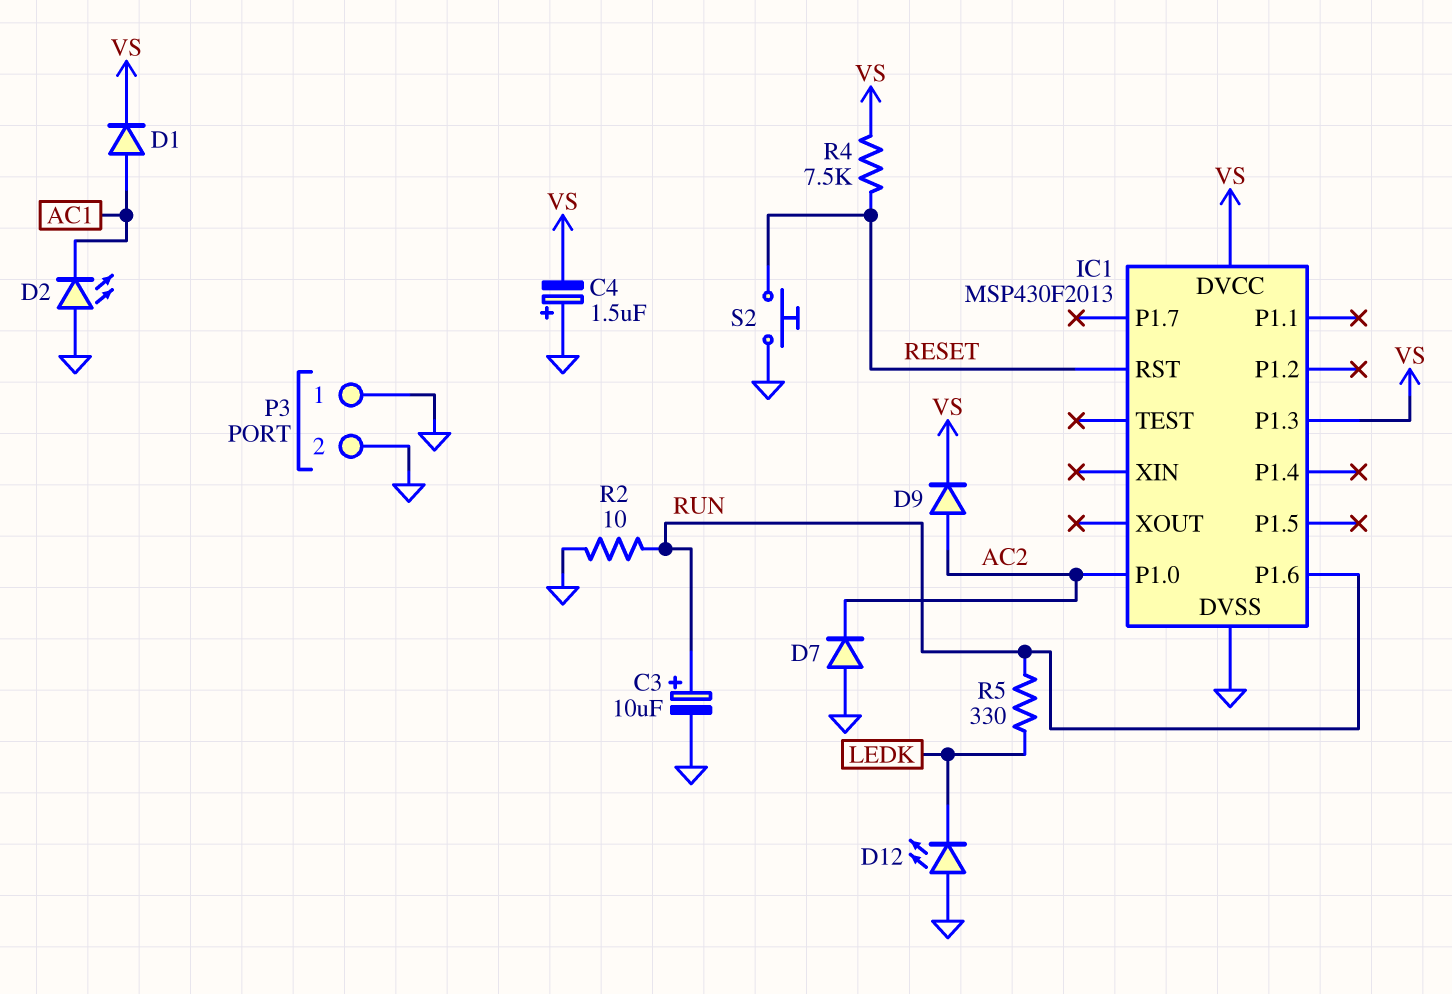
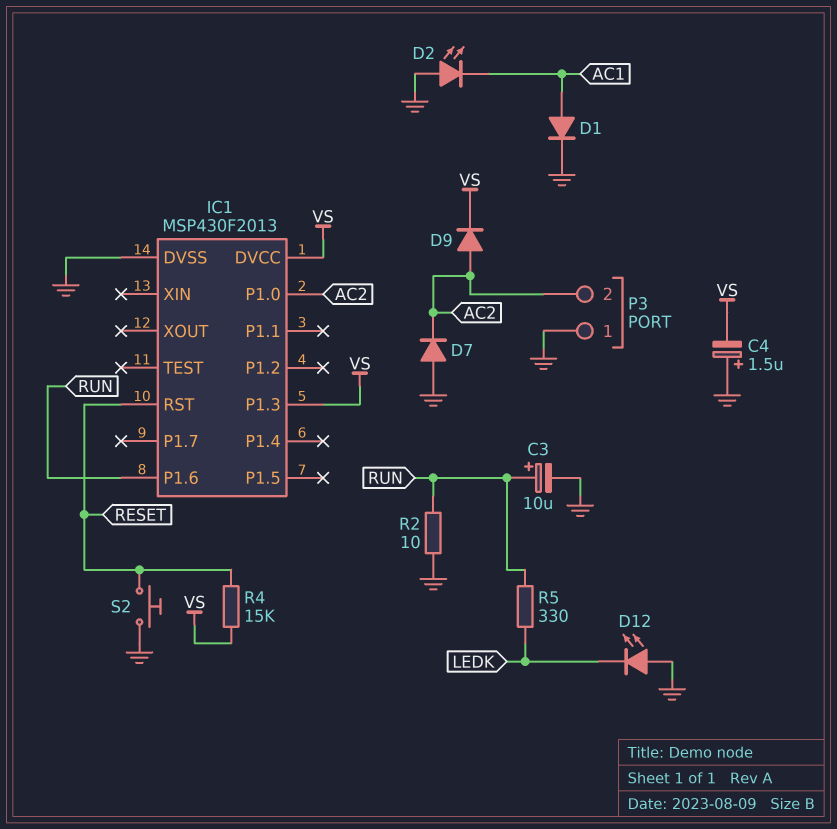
D1: diode (A AC1, K VS) -> diode (A AC1, K GND)
P3 pin 2: GND -> AC2
R4: 7.5k (RESET, VS) -> 15k (RESET, VS)

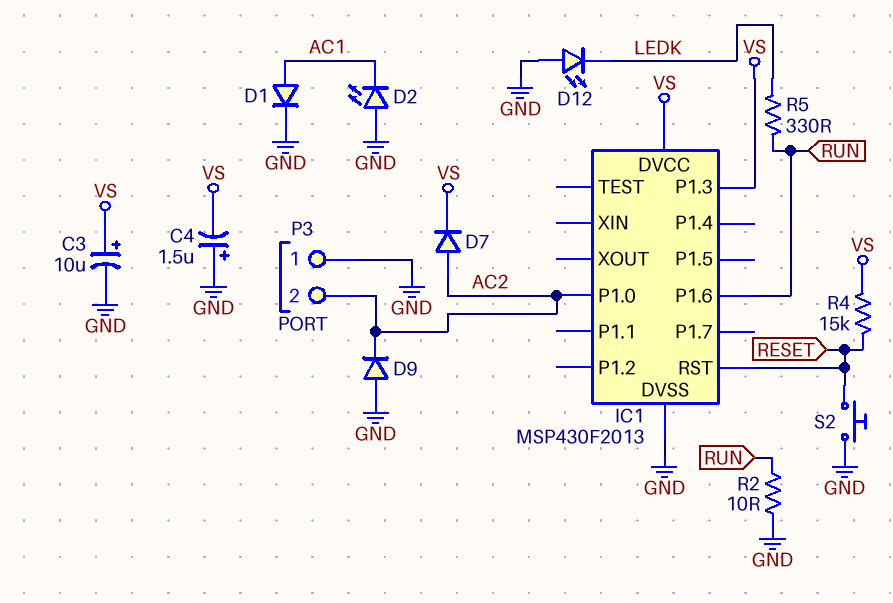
C3: 10uF (plus RUN, minus GND) -> 10uF (plus VS, minus GND)
D7: diode (A GND, K AC2) -> diode (A AC2, K VS)
D9: diode (A AC2, K VS) -> diode (A GND, K AC2)

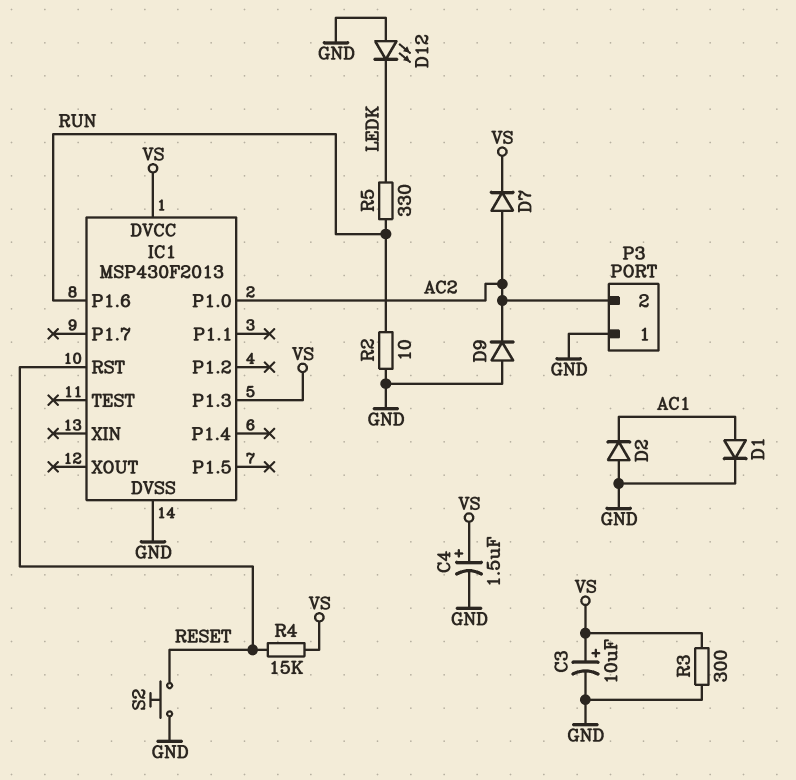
C4: 1.5uF (plus GND, minus VS) -> 1.5uF (plus VS, minus GND)
D2: LED (A GND, K AC1) -> diode (A GND, K AC1)
R3: none -> 300 (GND, VS)

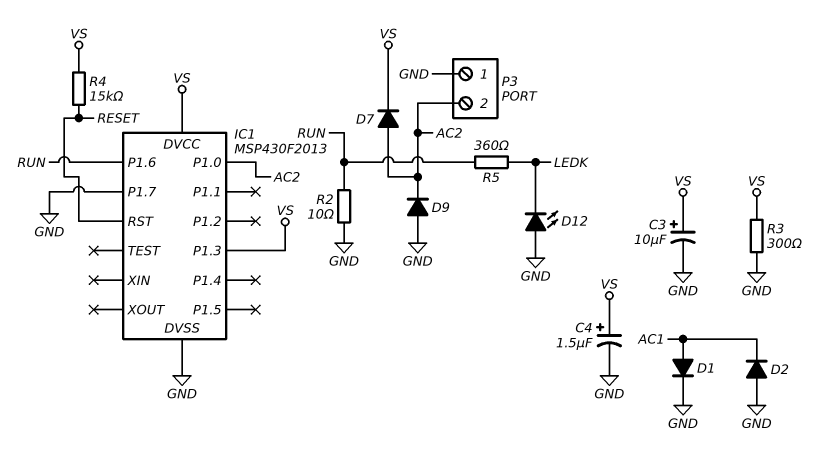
IC1 pin P1.7: none -> GND
R5: 330 (LEDK, RUN) -> 360 (LEDK, RUN)
S2: button (GND, RESET) -> none

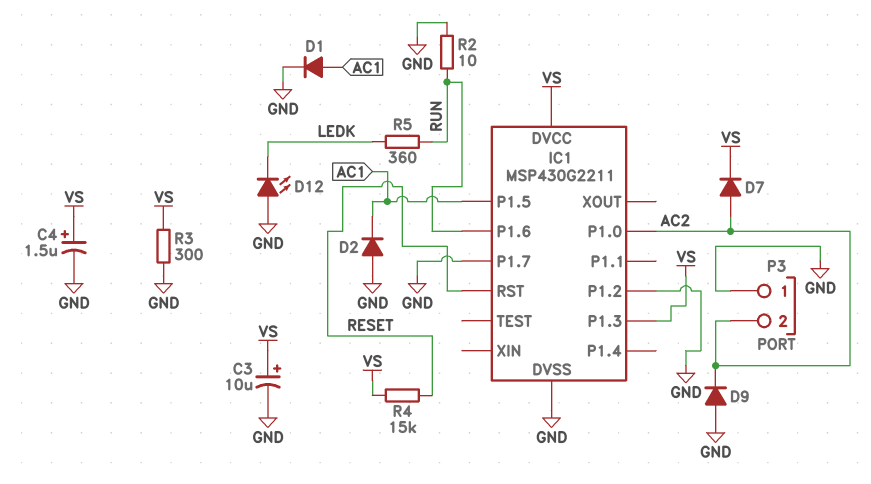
IC1: MSP430F2013 -> MSP430G2211
IC1 pin P1.2: none -> GND
IC1 pin P1.5: none -> AC1

